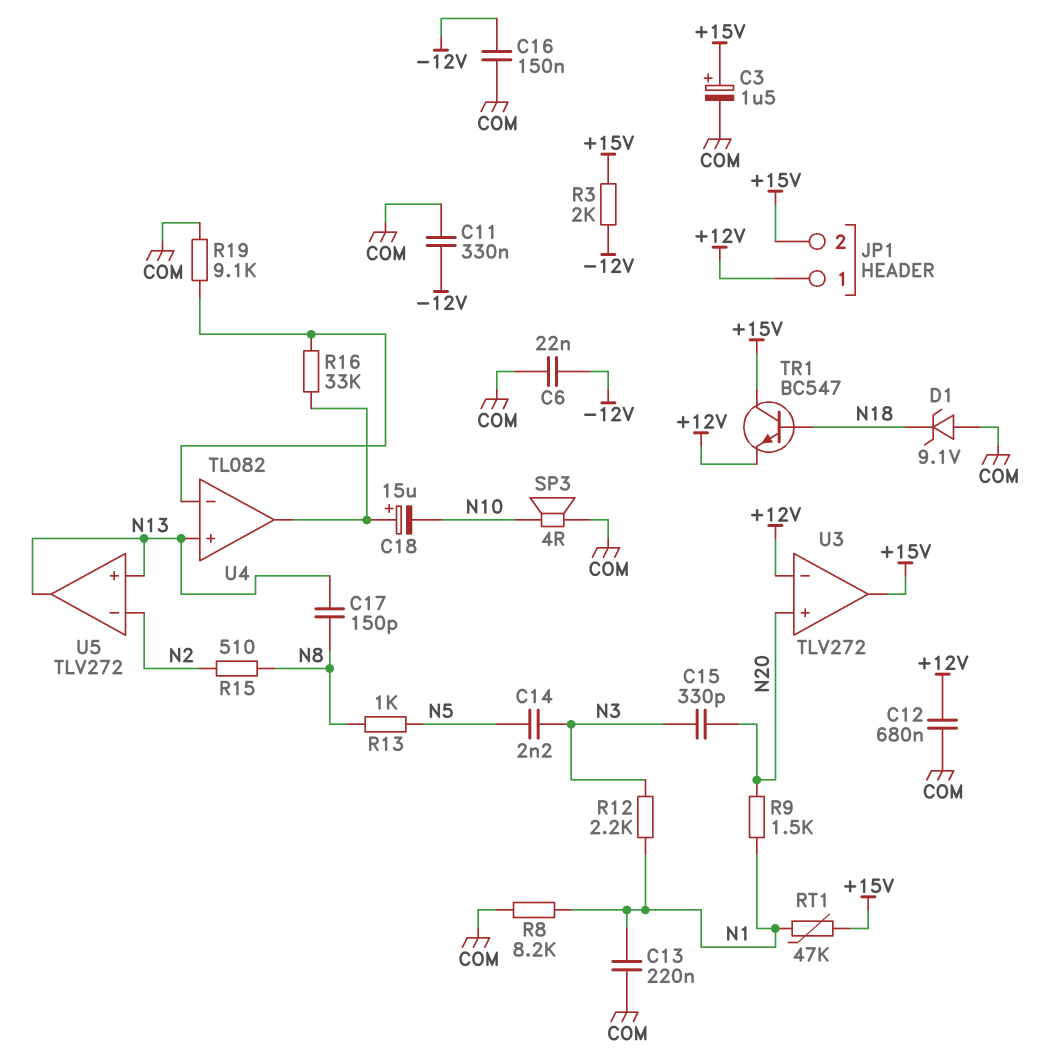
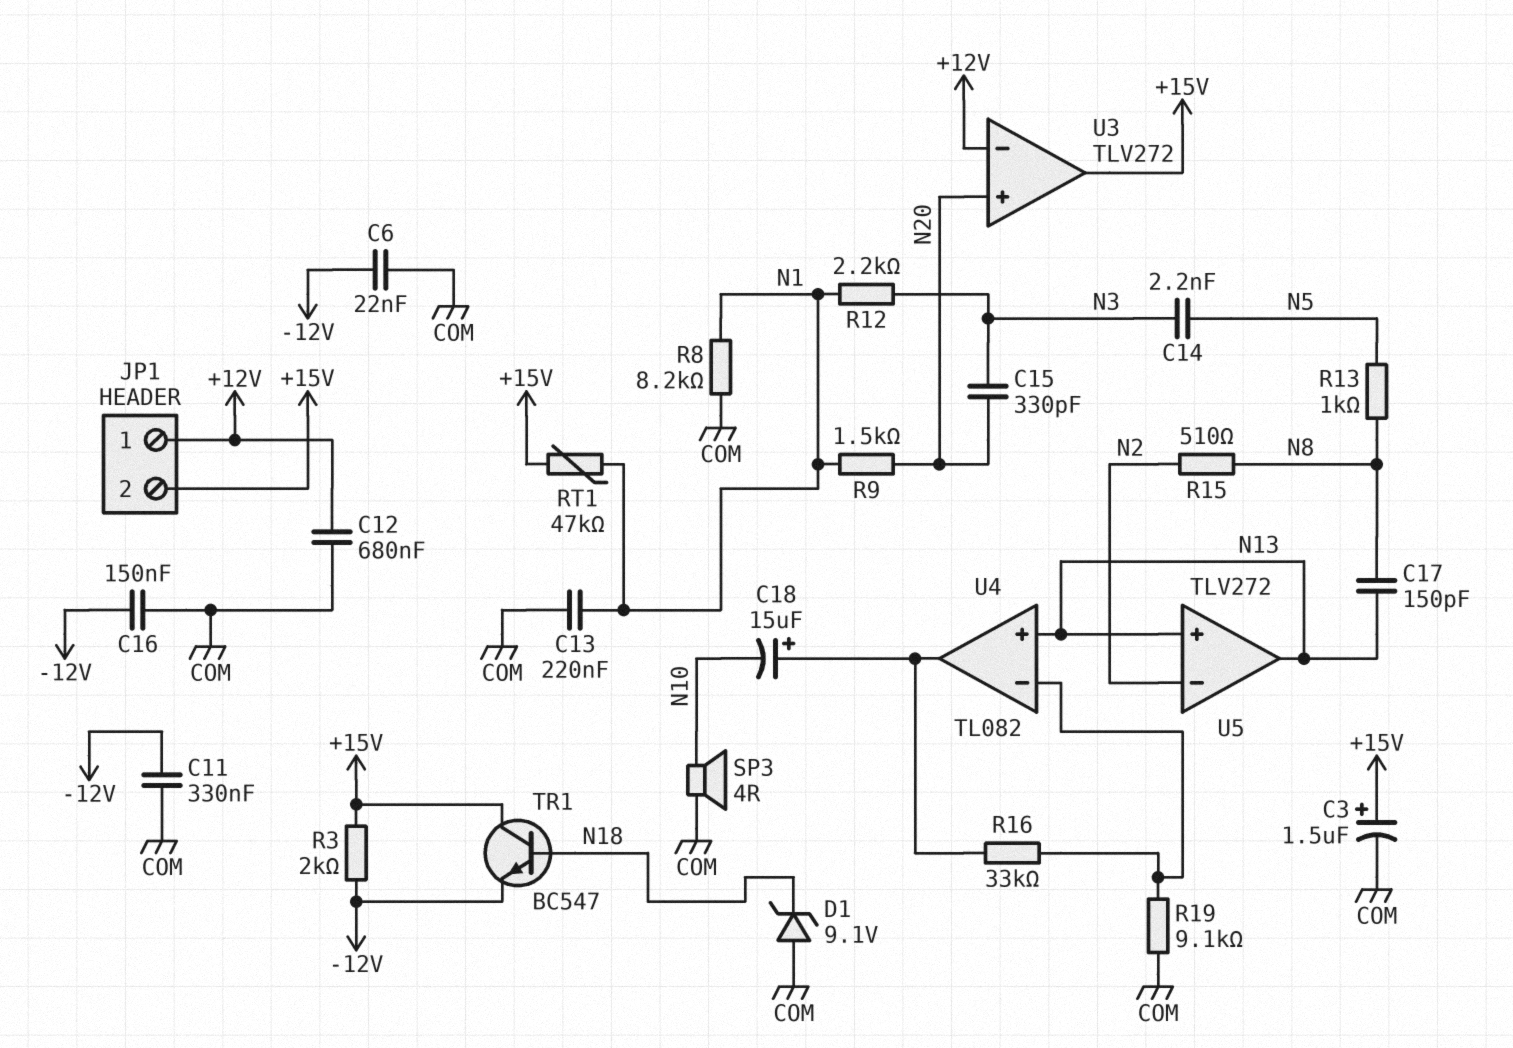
TR1: NPN BC547 (B N18, C +15V, E +12V) -> NPN BC547 (B N18, C +15V, E -12V)

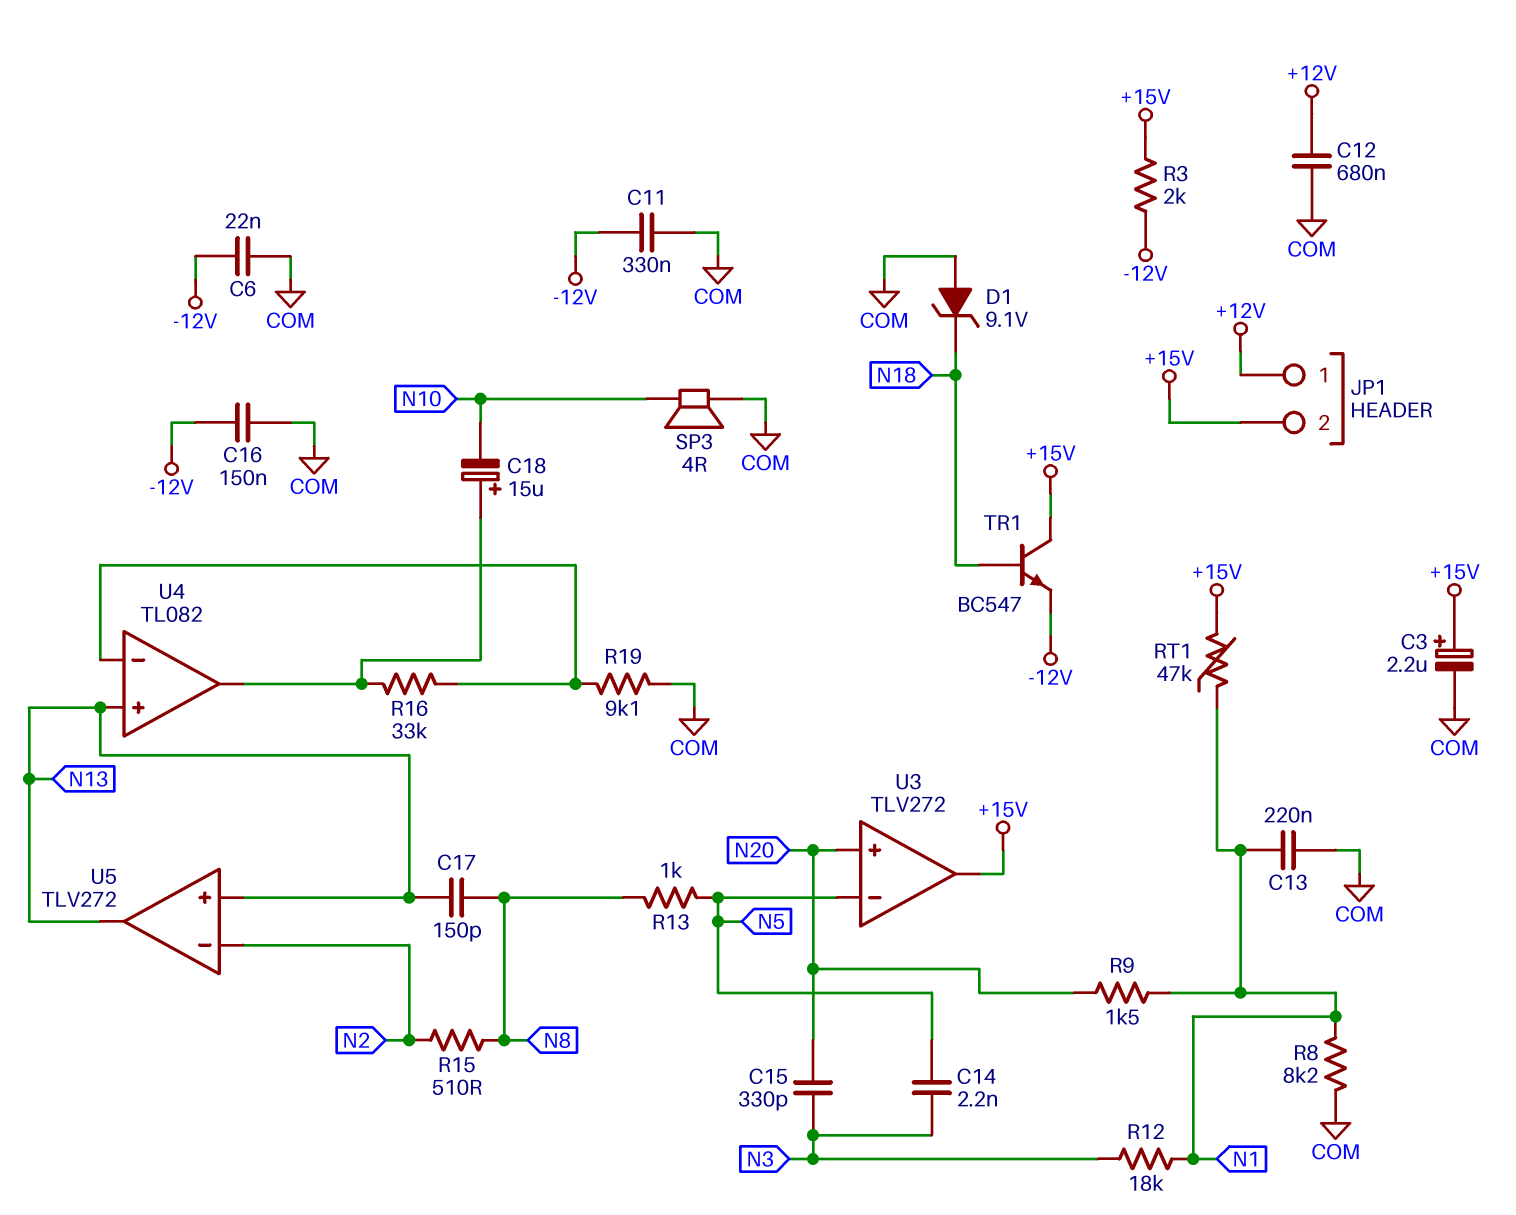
C3: 1.5uF (plus +15V, minus COM) -> 2.2uF (plus +15V, minus COM)
R12: 2.2k (N1, N3) -> 18k (N1, N3)
U3 pin in-: +12V -> N5

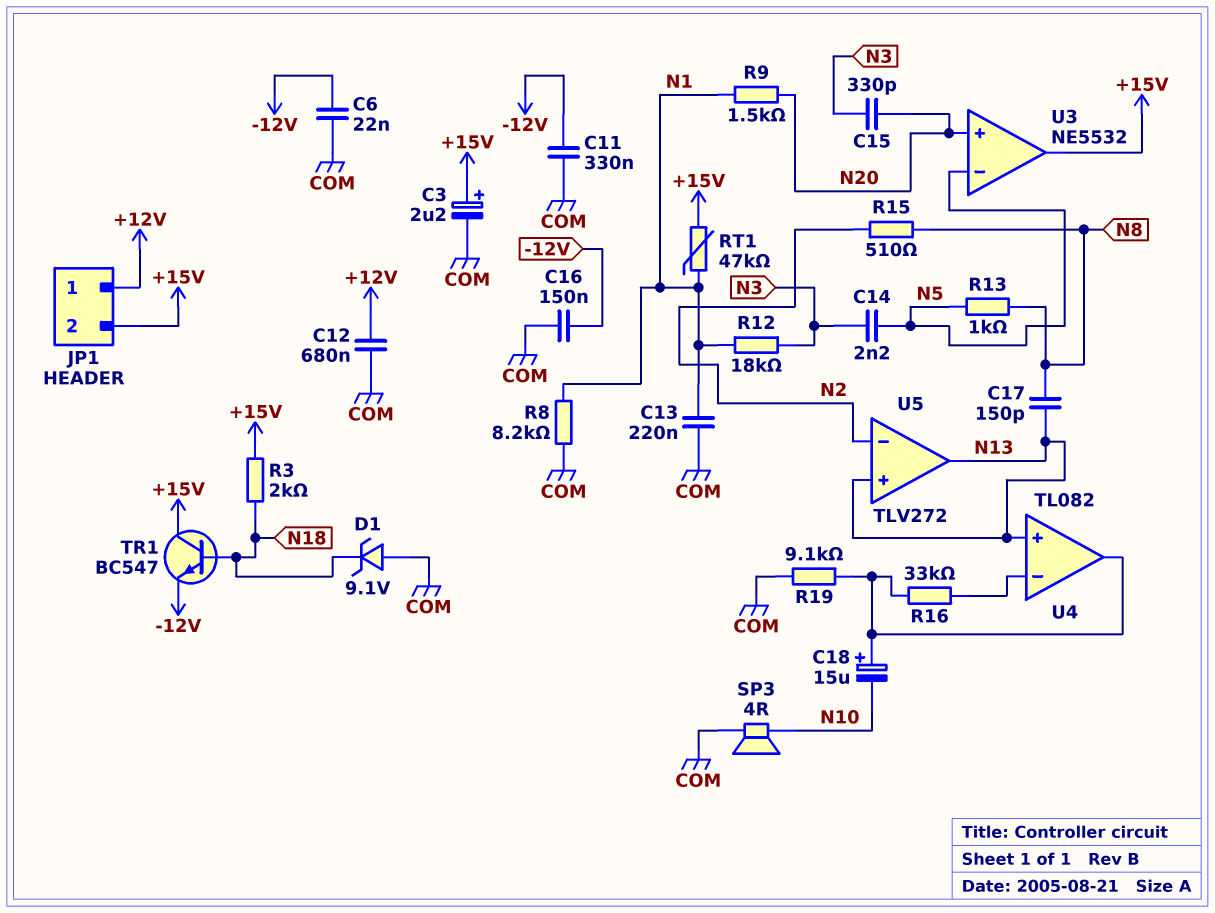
R3: 2k (+15V, -12V) -> 2k (+15V, N18)
R19: 9.1k (COM, U4/in-) -> 9.1k (COM, U4/out)
U3: TLV272 -> NE5532

